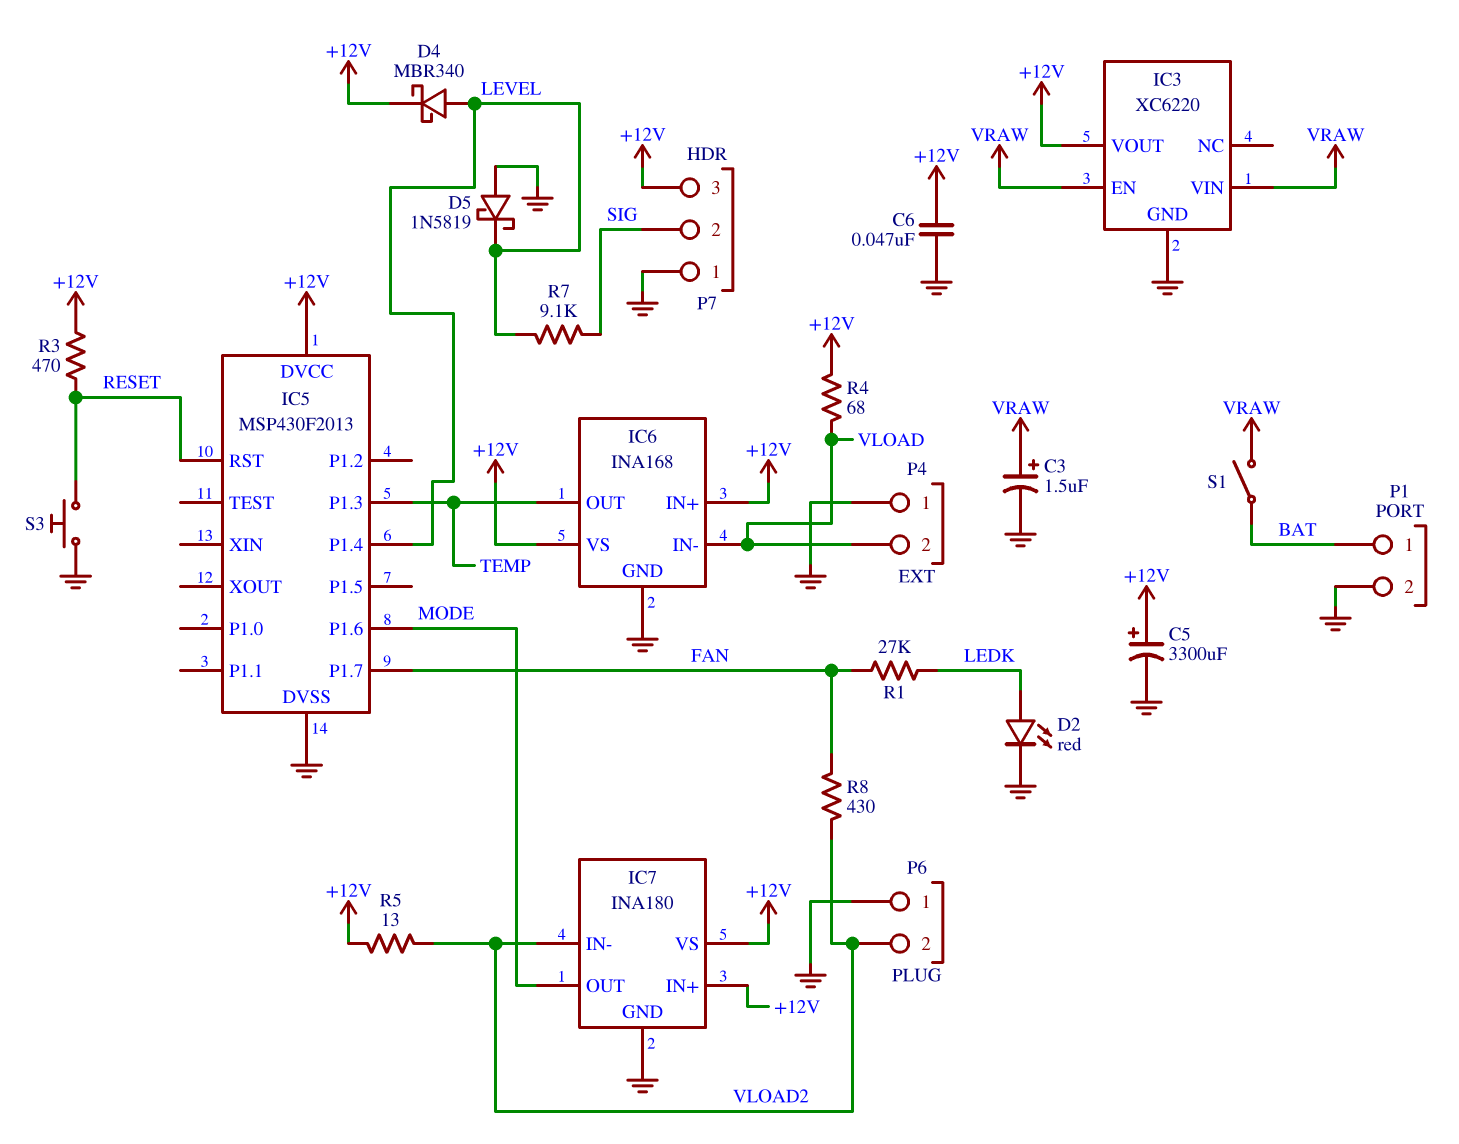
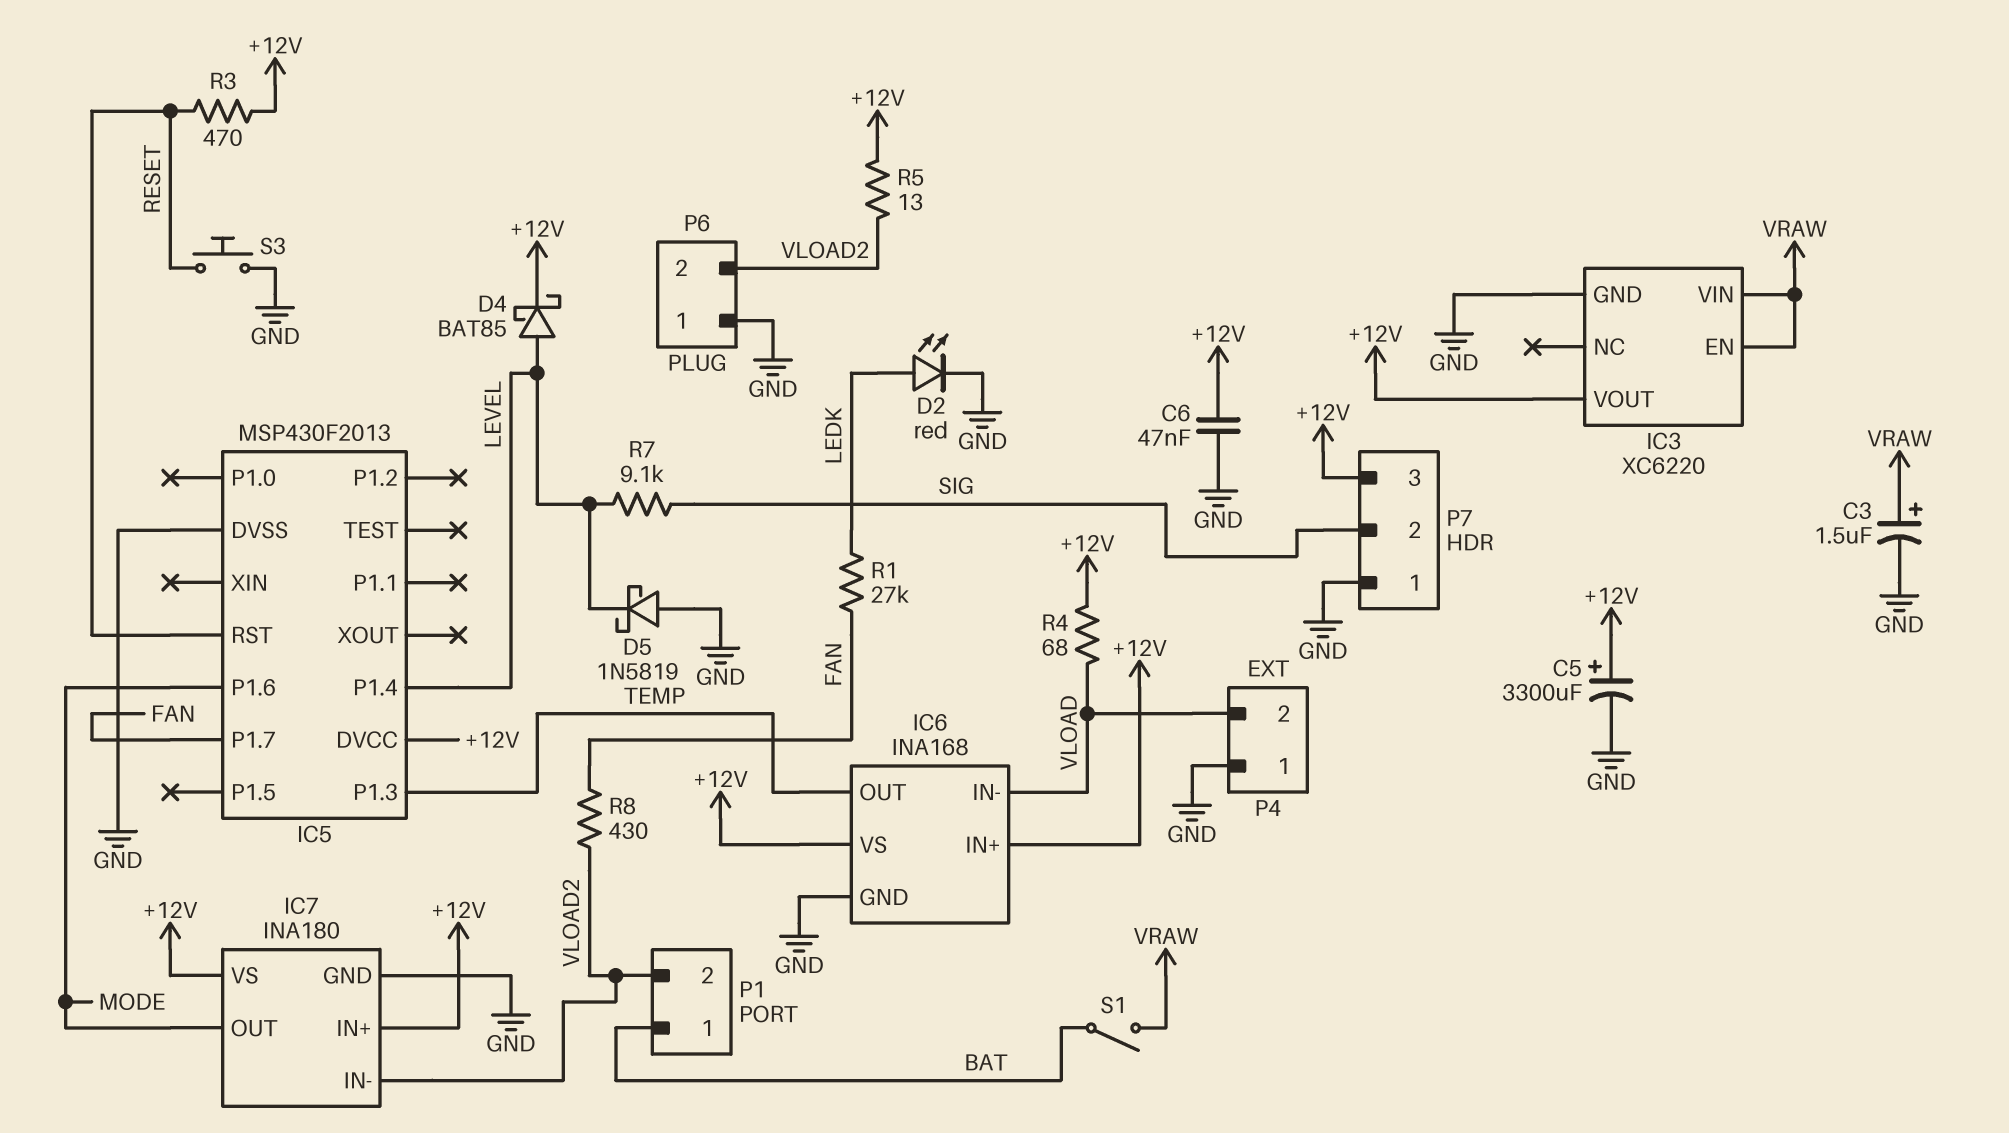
D4: schottky MBR340 (A LEVEL, K +12V) -> schottky BAT85 (A LEVEL, K +12V)
P1 pin 2: GND -> VLOAD2

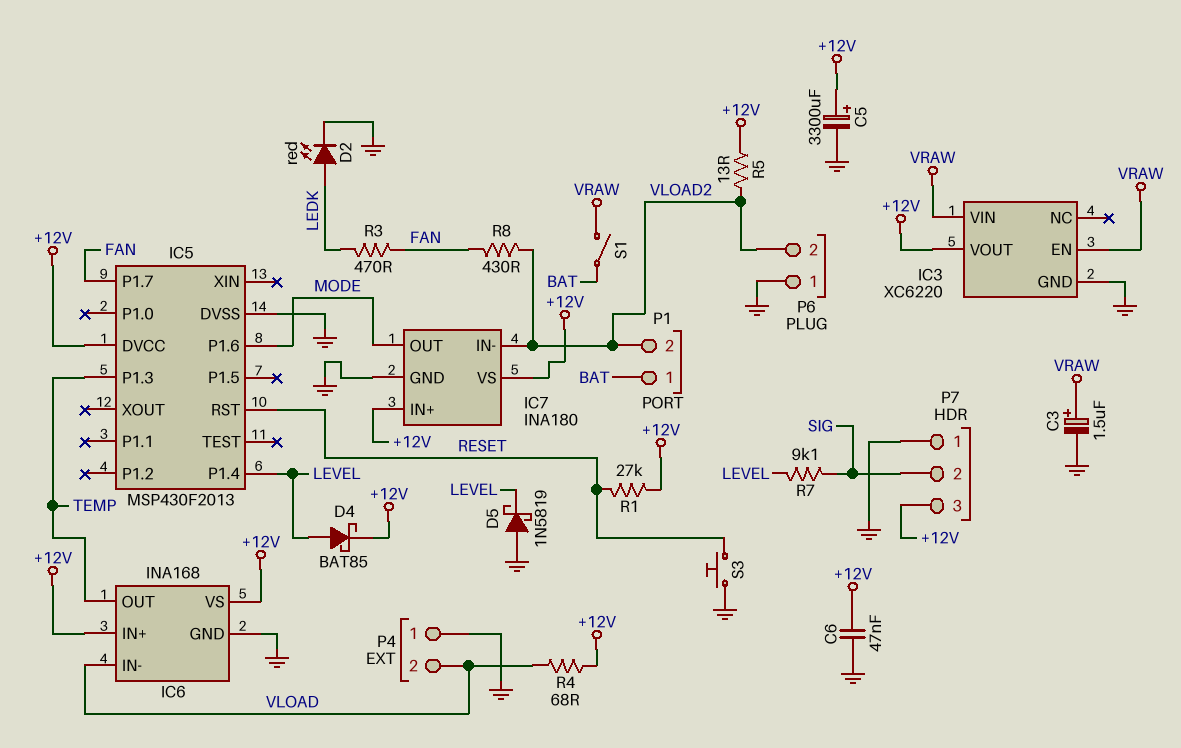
R1: 27k (FAN, LEDK) -> 27k (+12V, RESET)
R3: 470 (+12V, RESET) -> 470 (FAN, LEDK)

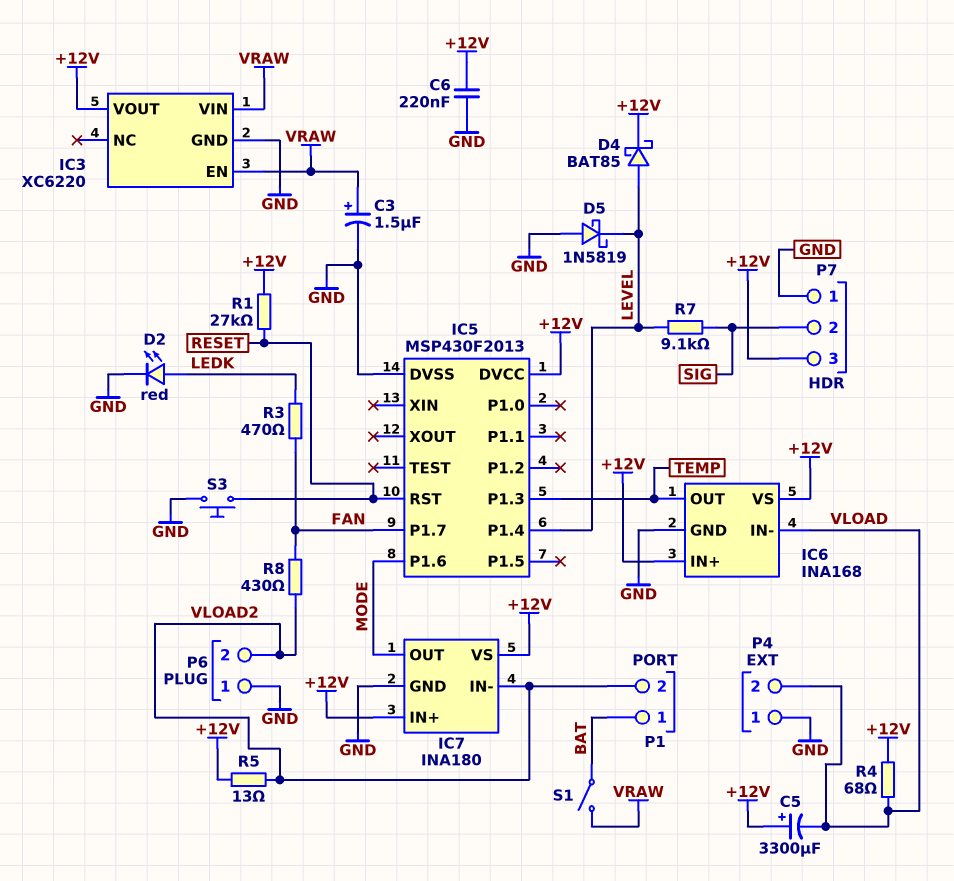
C5: 3300uF (plus +12V, minus GND) -> 3300uF (plus +12V, minus VLOAD)
C6: 47nF (+12V, GND) -> 220nF (+12V, GND)

